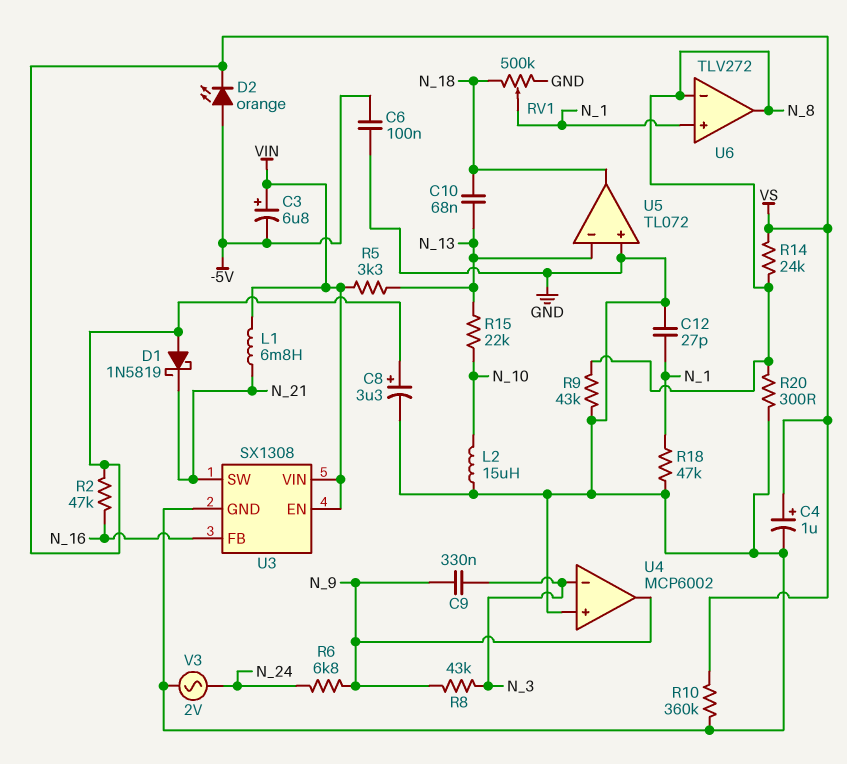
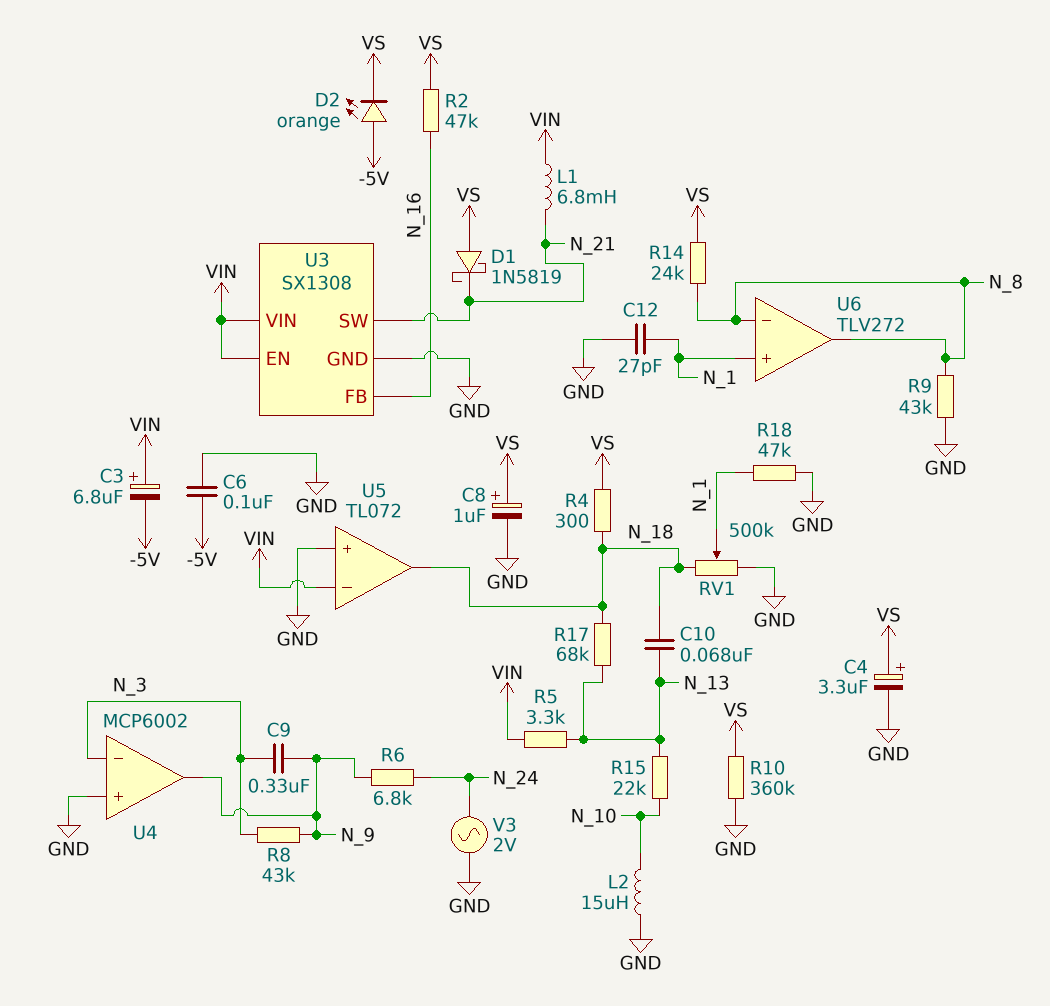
C4: 1uF (plus VS, minus GND) -> 3.3uF (plus VS, minus GND)
C8: 3.3uF (plus VS, minus GND) -> 1uF (plus VS, minus GND)
R4: none -> 300 (N_18, VS)
R17: none -> 68k (N_13, N_18)
R20: 300 (GND, N_8) -> none
U5 pin in-: N_13 -> VIN

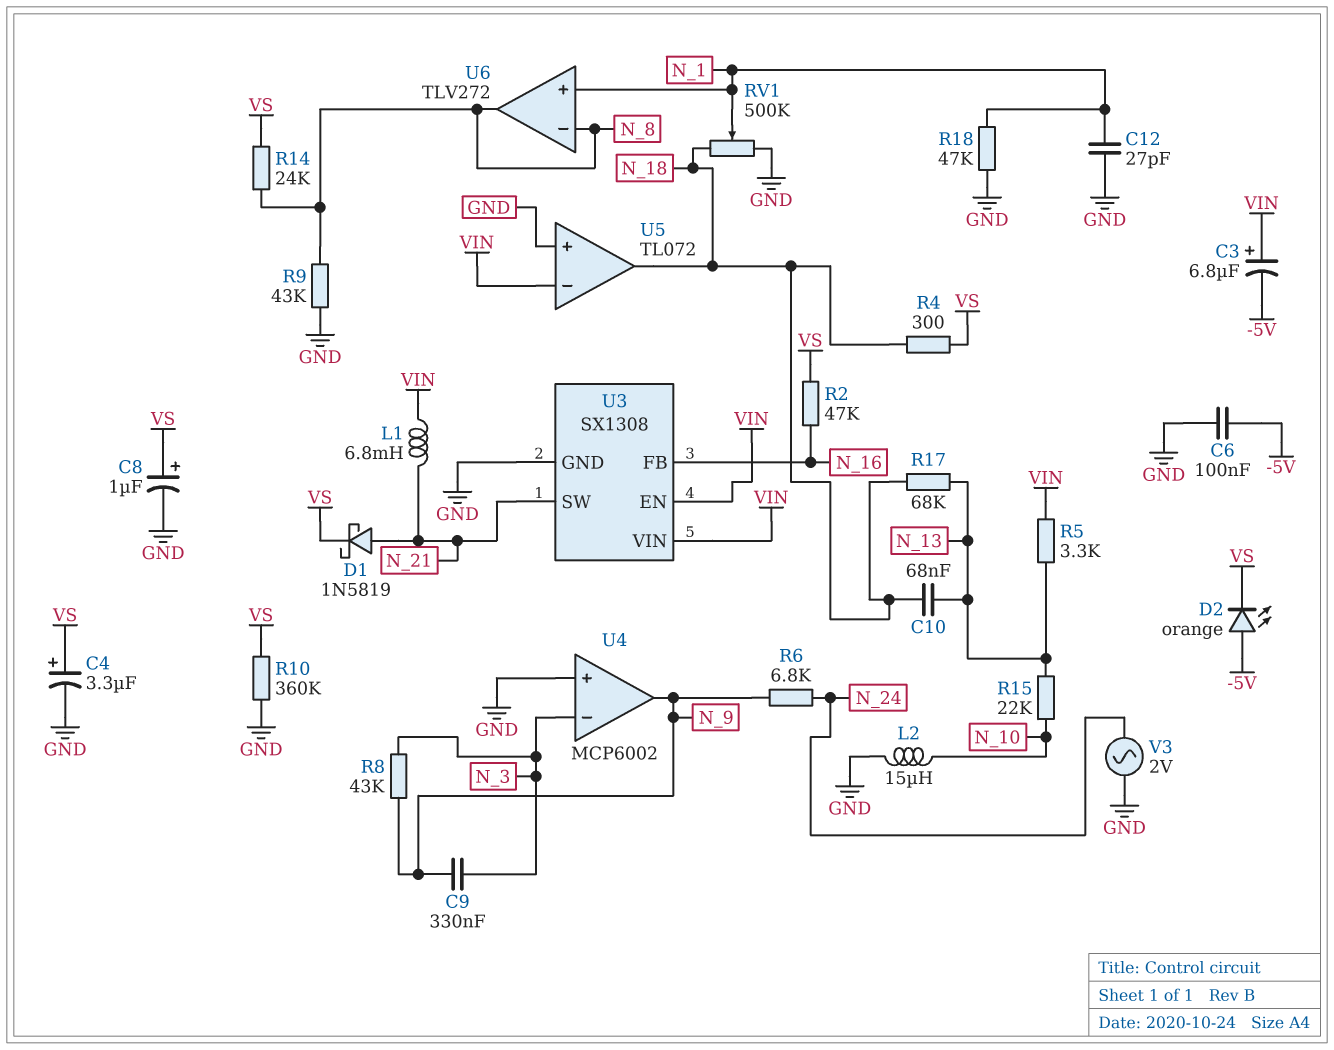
D1: schottky 1N5819 (A VS, K N_21) -> schottky 1N5819 (A N_21, K VS)

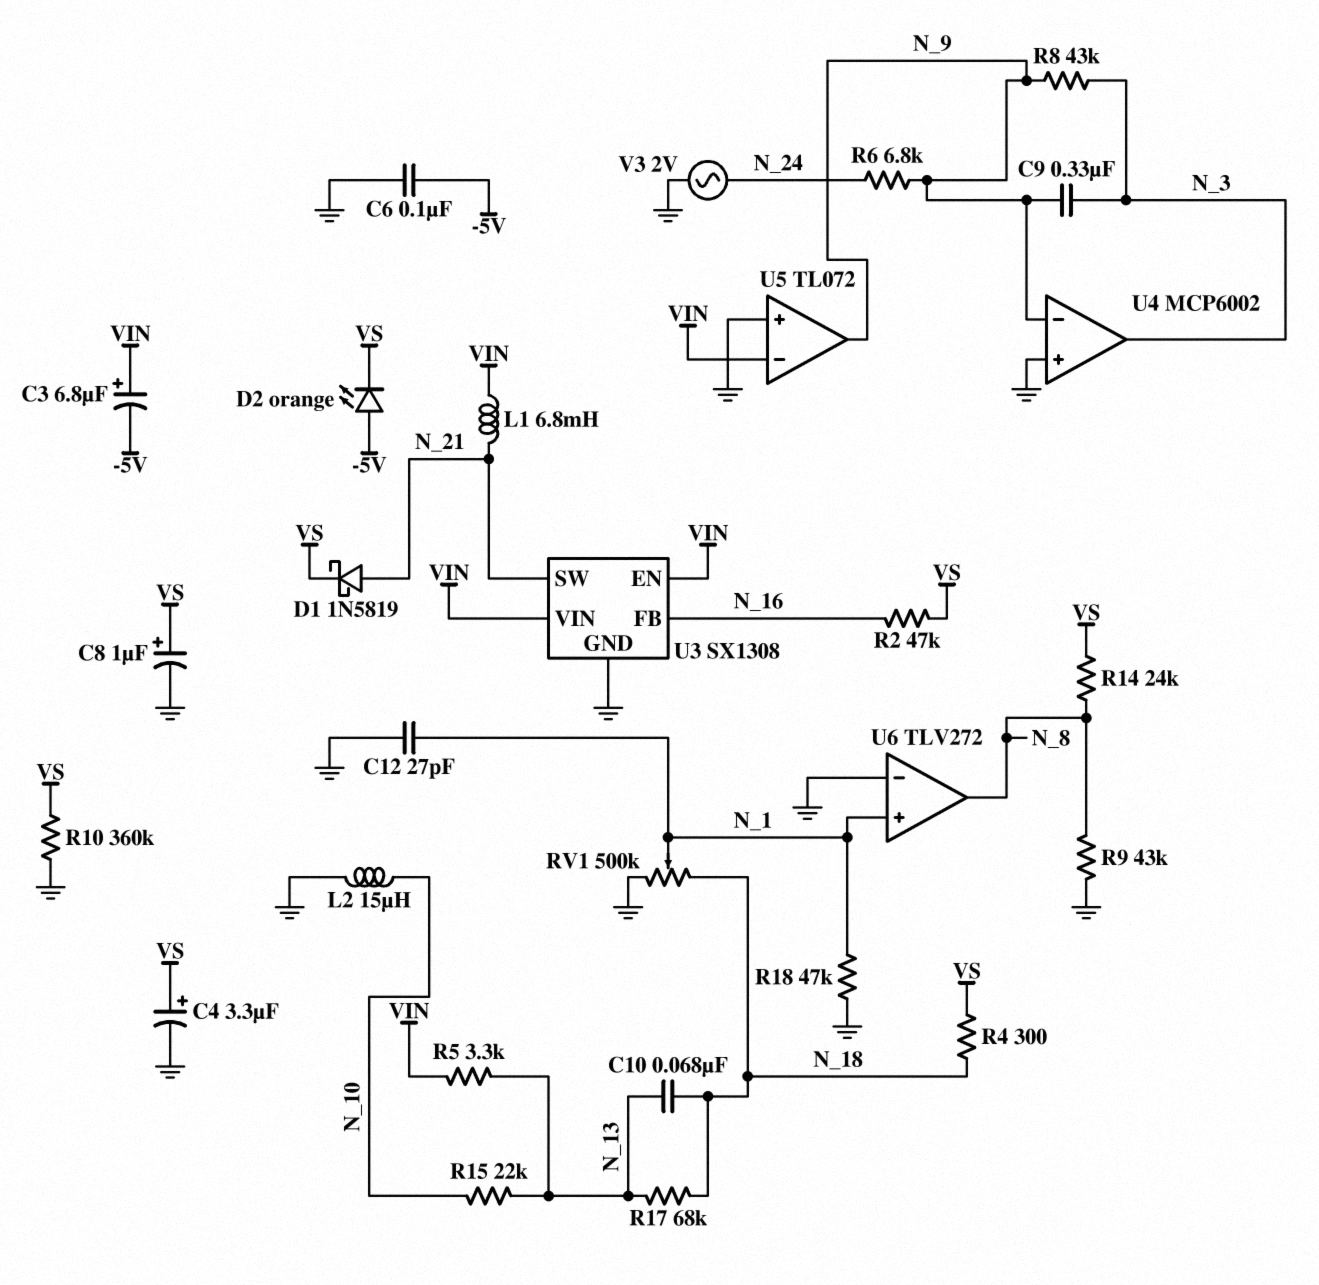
U4 pin in-: N_3 -> N_9
U4 pin out: N_9 -> N_3
U5 pin out: N_18 -> N_9
U6 pin in-: N_8 -> GND

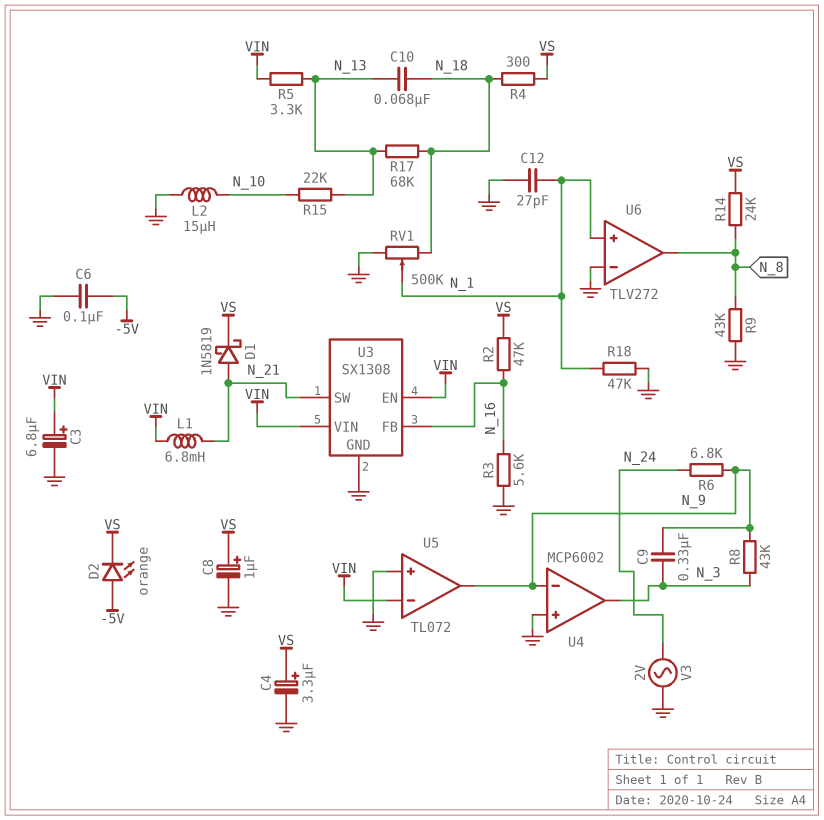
C3: 6.8uF (plus VIN, minus -5V) -> 6.8uF (plus VIN, minus GND)
R3: none -> 5.6k (GND, N_16)
R10: 360k (GND, VS) -> none

